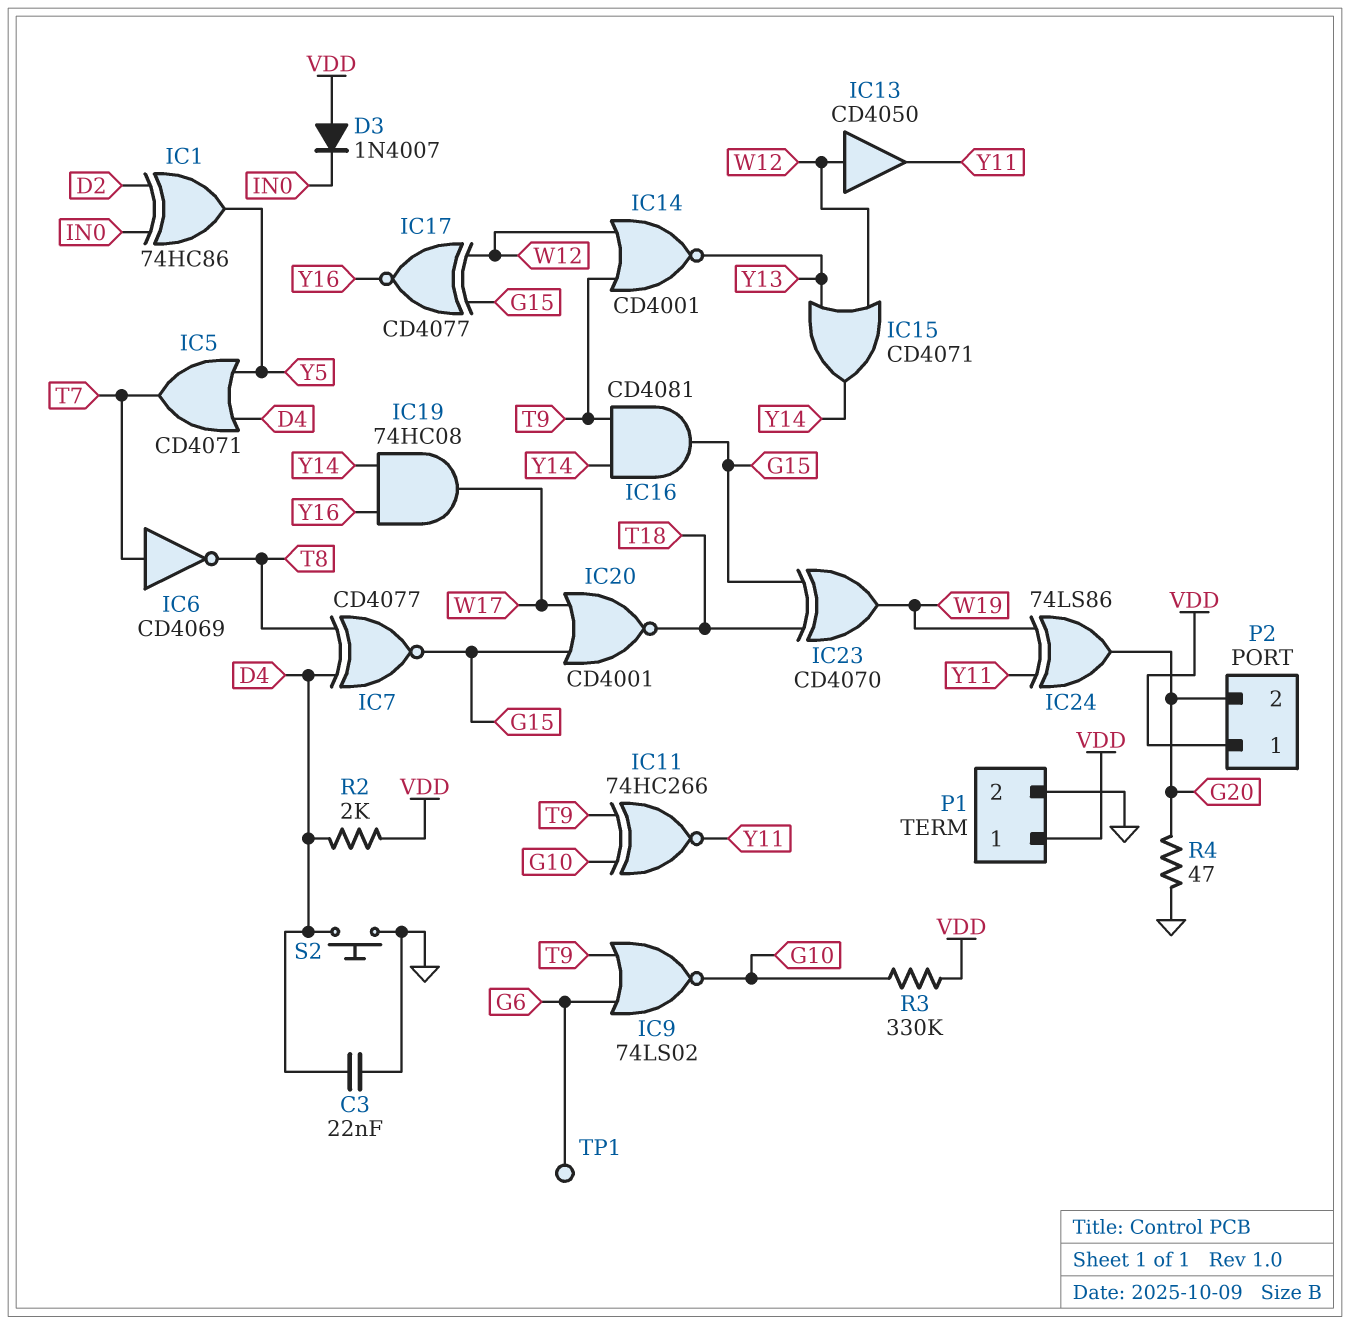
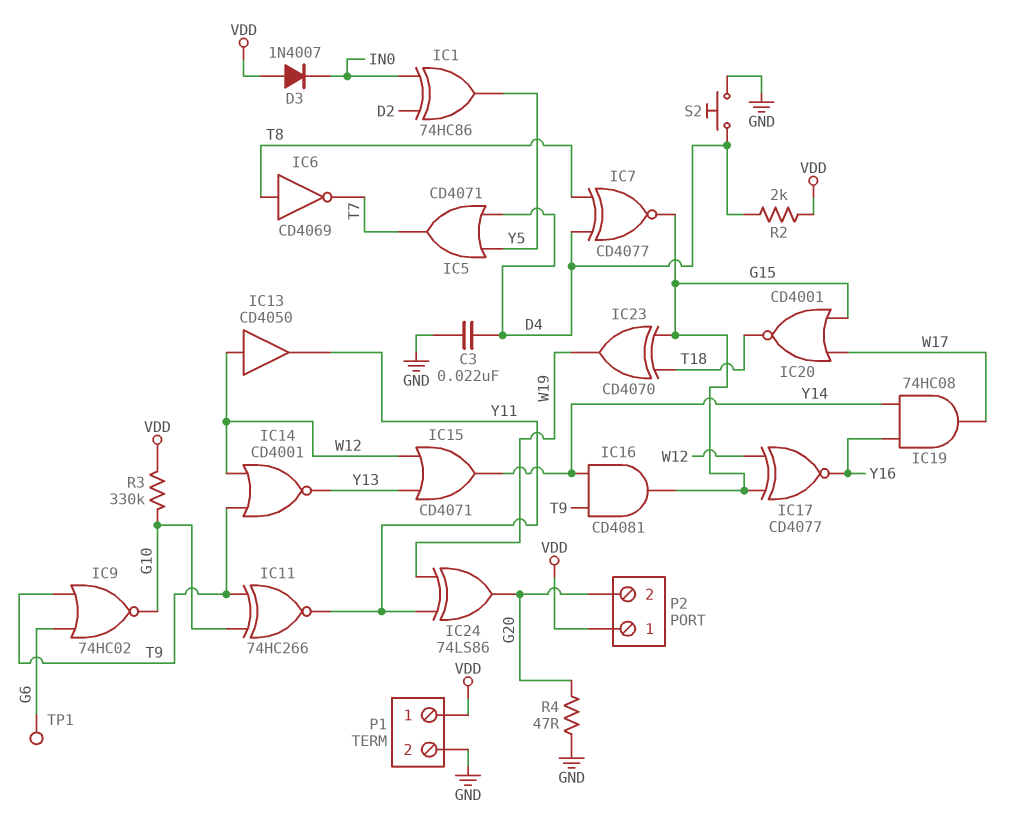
IC6: NOT CD4069 (in T7, out T8) -> NOT CD4069 (in T8, out T7)
IC9: NOR 74LS02 (in G6, in T9, out G10) -> NOR 74HC02 (in G6, in T9, out G10)

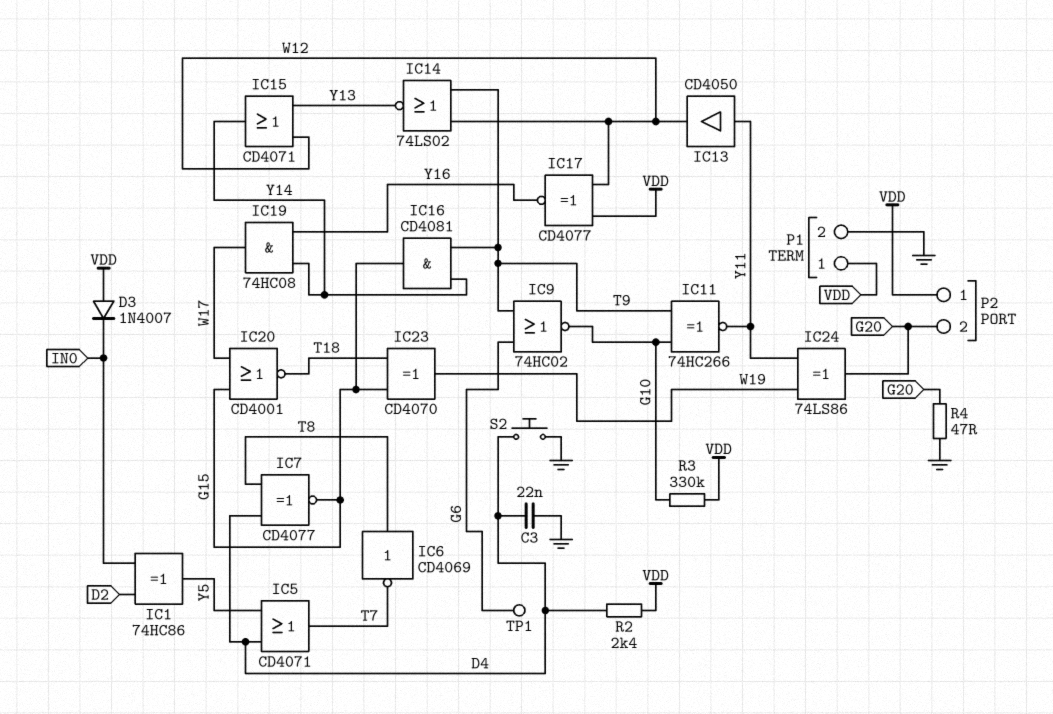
IC13: buffer CD4050 (in W12, out Y11) -> buffer CD4050 (in Y11, out W12)
IC14: NOR CD4001 (in T9, in W12, out Y13) -> NOR 74LS02 (in T9, in W12, out Y13)
IC17: XNOR CD4077 (in G15, in W12, out Y16) -> XNOR CD4077 (in VDD, in W12, out Y16)
R2: 2k (D4, VDD) -> 2.4k (D4, VDD)

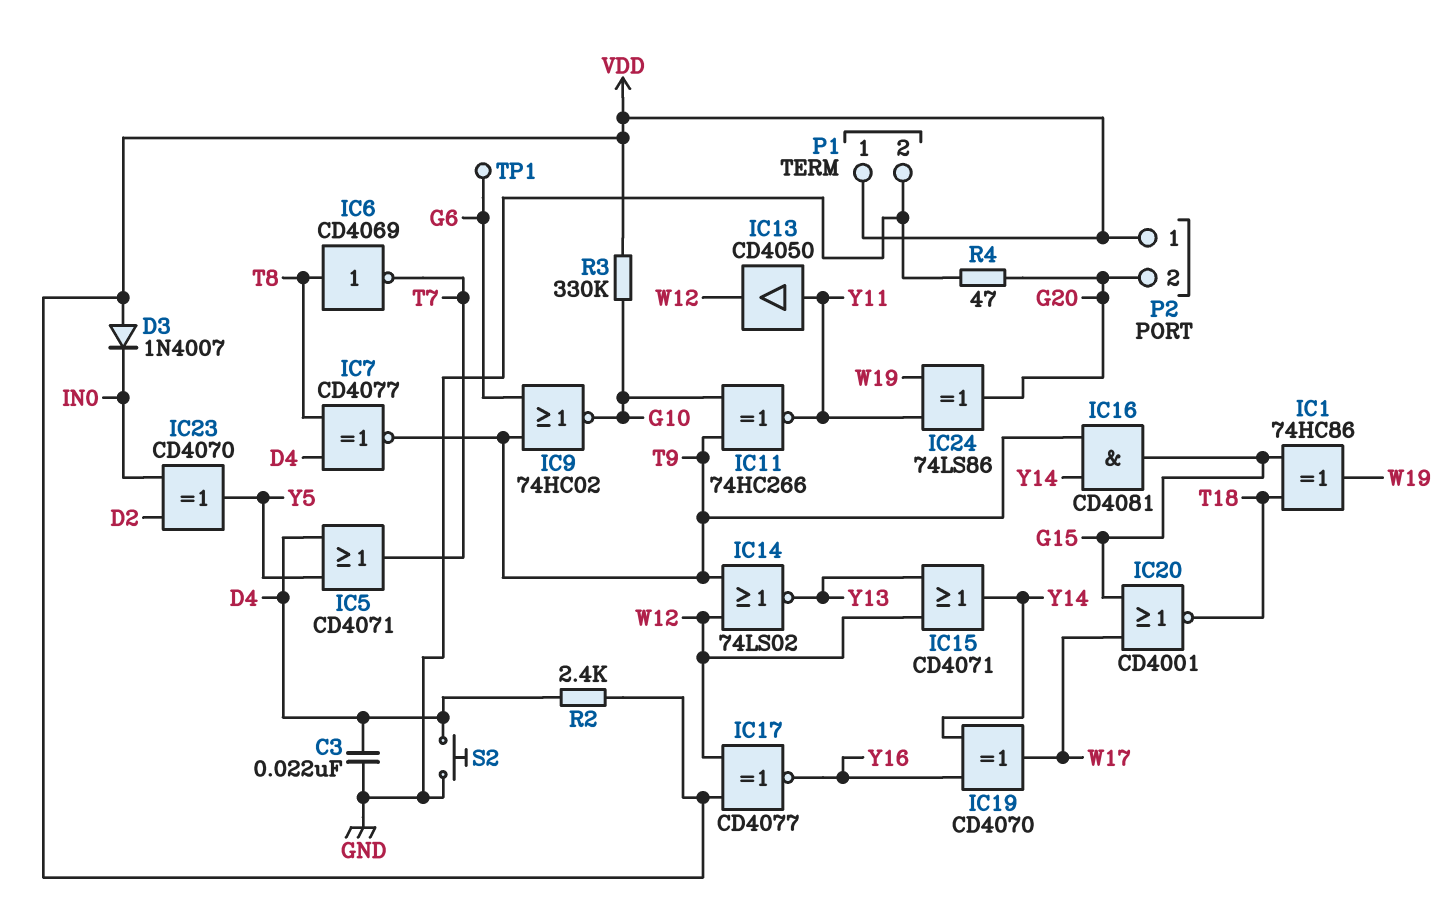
IC1: XOR 74HC86 (in D2, in IN0, out Y5) -> XOR 74HC86 (in G15, in T18, out W19)
IC7: XNOR CD4077 (in D4, in T8, out G15) -> XNOR CD4077 (in D4, in T8, out T9)
IC19: AND 74HC08 (in Y14, in Y16, out W17) -> XOR CD4070 (in Y14, in Y16, out W17)
IC23: XOR CD4070 (in G15, in T18, out W19) -> XOR CD4070 (in D2, in IN0, out Y5)

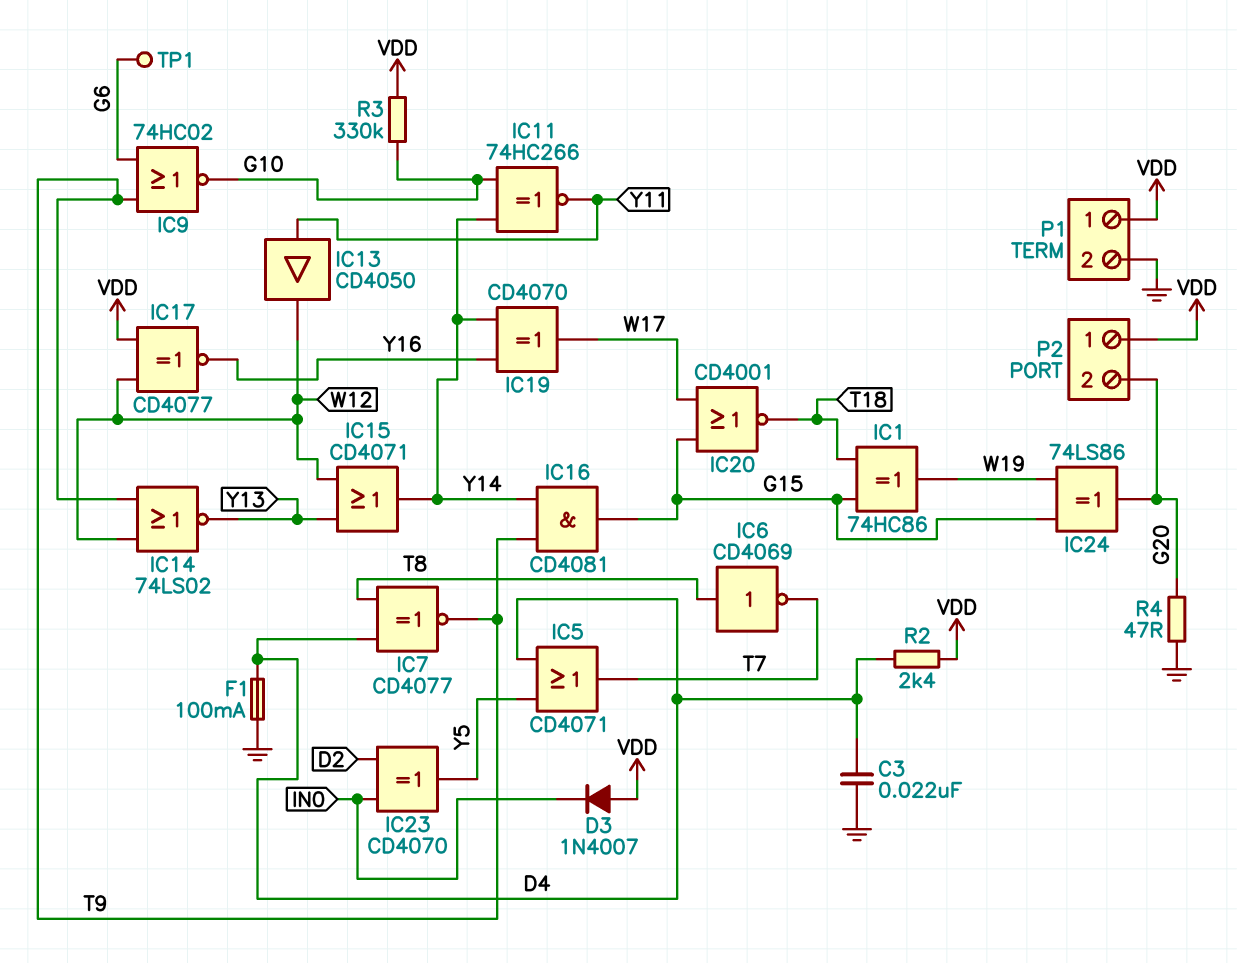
F1: none -> 100mA (D4, GND)
IC11: XNOR 74HC266 (in G10, in T9, out Y11) -> XNOR 74HC266 (in G10, in Y14, out Y11)
IC24: XOR 74LS86 (in W19, in Y11, out G20) -> XOR 74LS86 (in G15, in W19, out G20)
S2: button (D4, GND) -> none

